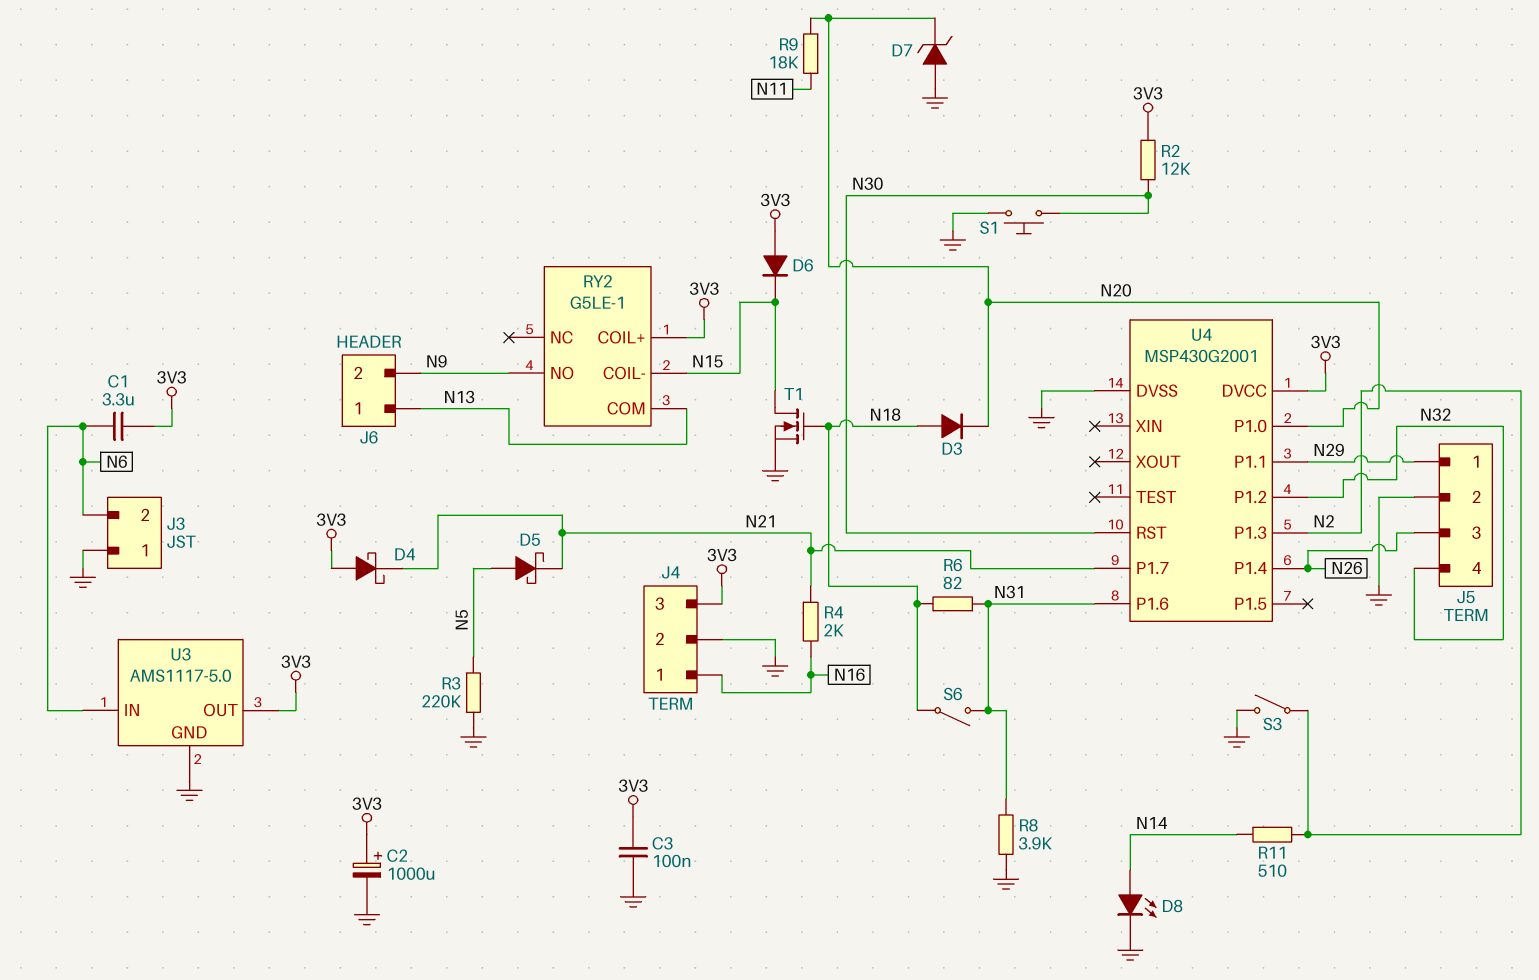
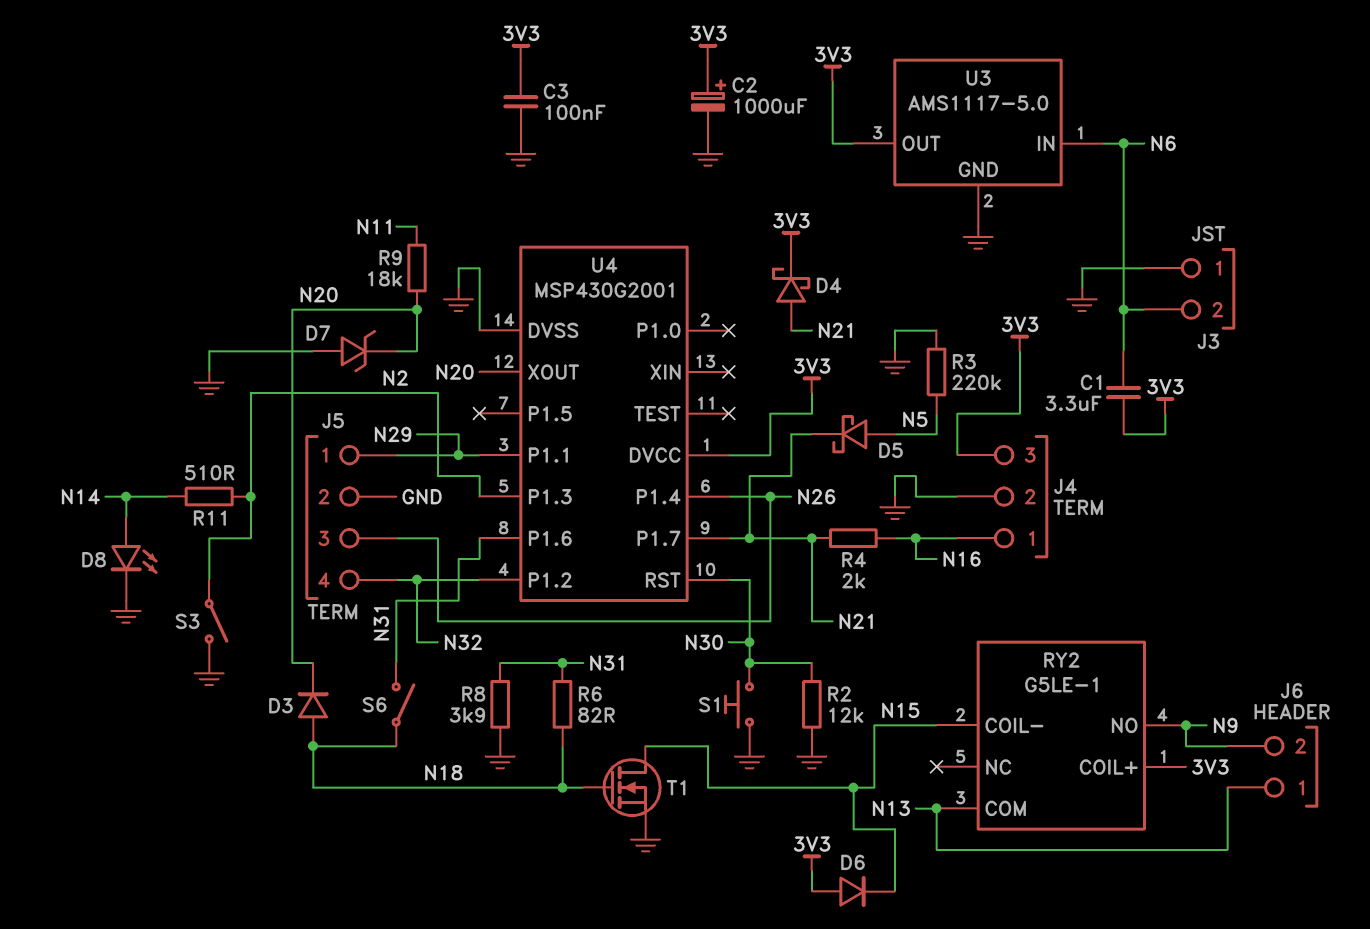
D4: schottky (A 3V3, K N21) -> schottky (A N21, K 3V3)
R2: 12k (3V3, N30) -> 12k (GND, N30)
U4 pin P1.0: N20 -> none
U4 pin XOUT: none -> N20

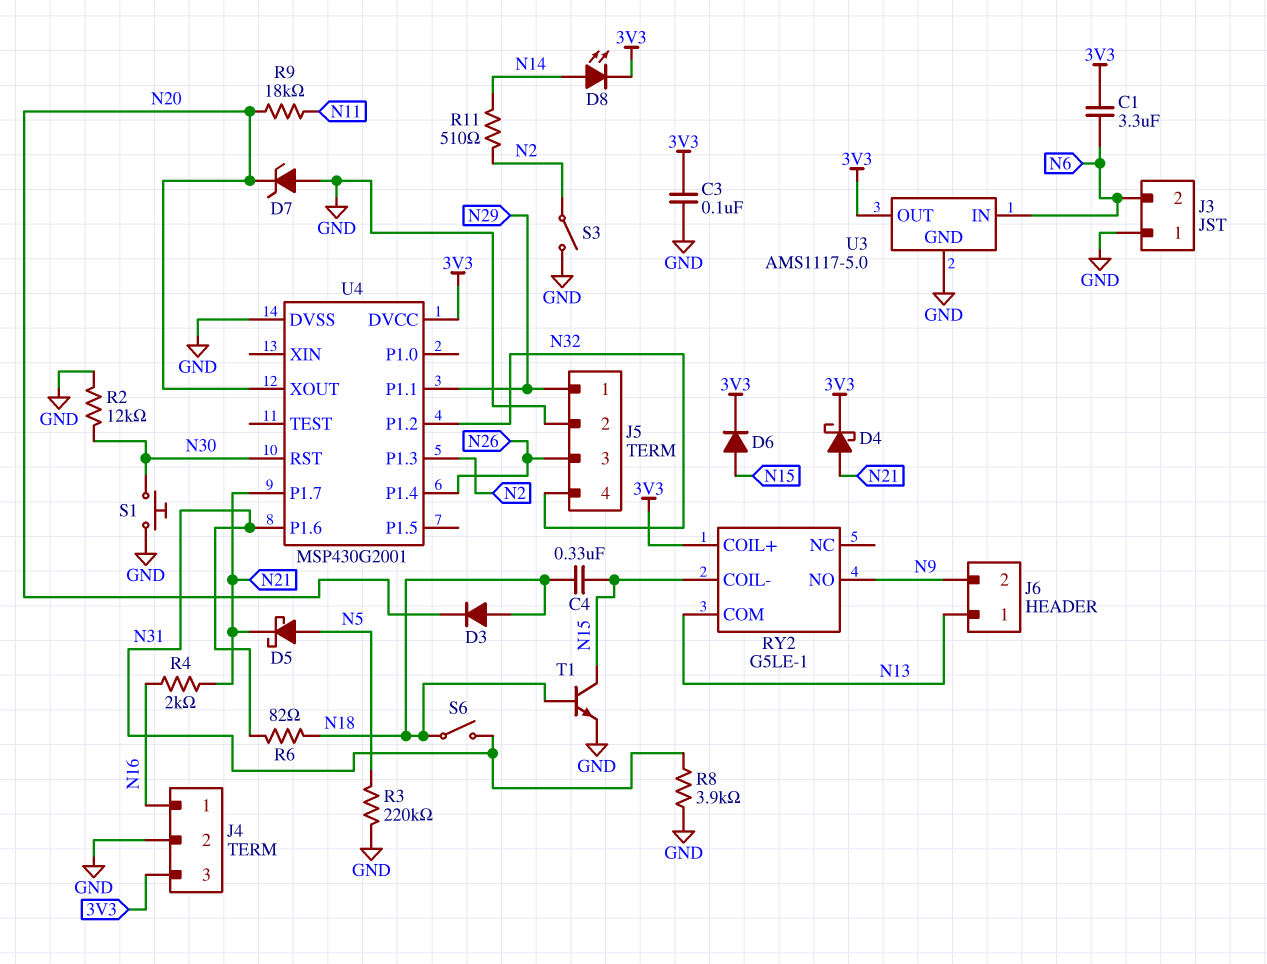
C2: 1000uF (plus 3V3, minus GND) -> none
C4: none -> 330nF (N15, N18)
D6: diode (A 3V3, K N15) -> diode (A N15, K 3V3)
D8: LED (A N14, K GND) -> LED (A N14, K 3V3)
T1: NMOS (G N18, D N15, S GND) -> NPN (B N18, C N15, E GND)

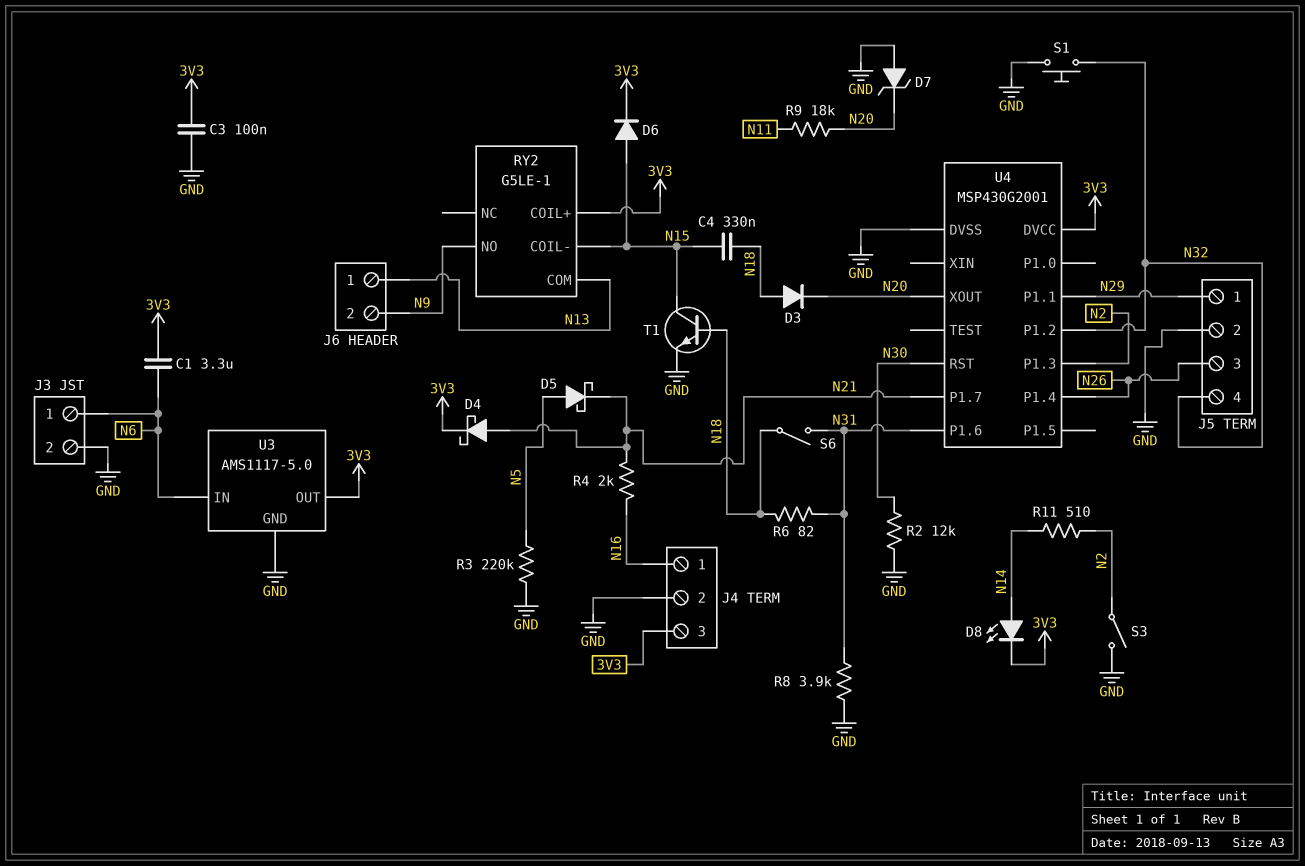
J3 pin 1: GND -> N6
J3 pin 2: N6 -> GND
S1: button (GND, N30) -> button (GND, N32)

